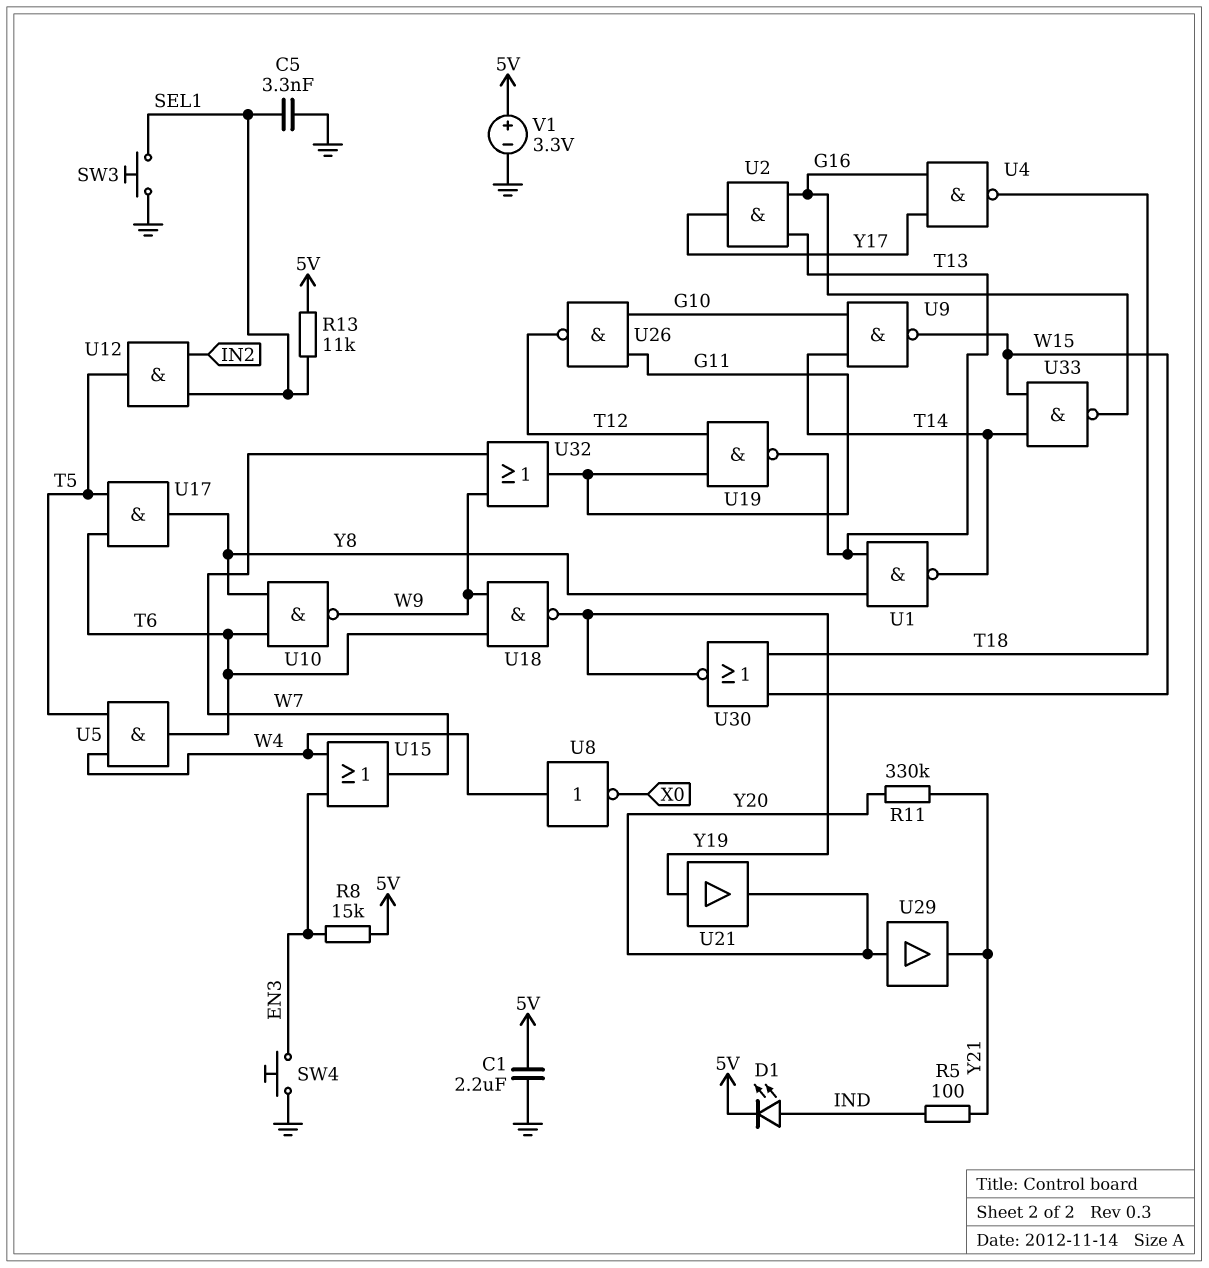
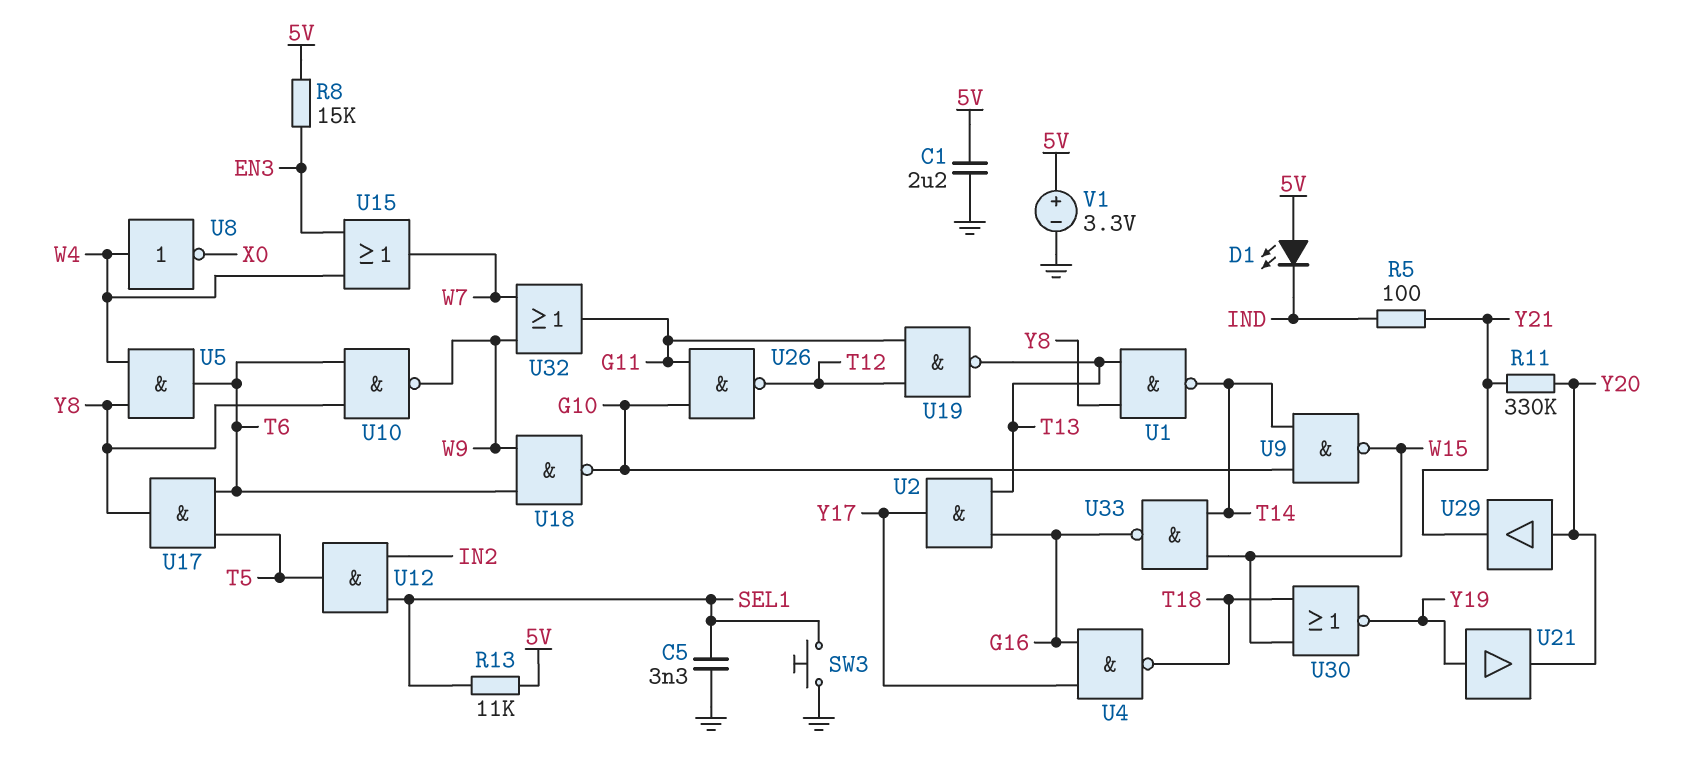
D1: LED (A IND, K 5V) -> LED (A 5V, K IND)
SW4: button (EN3, GND) -> none
U5: AND (in T5, in W4, out T6) -> AND (in W4, in Y8, out T6)
U18: NAND (in T6, in W9, out Y19) -> NAND (in T6, in W9, out G10)

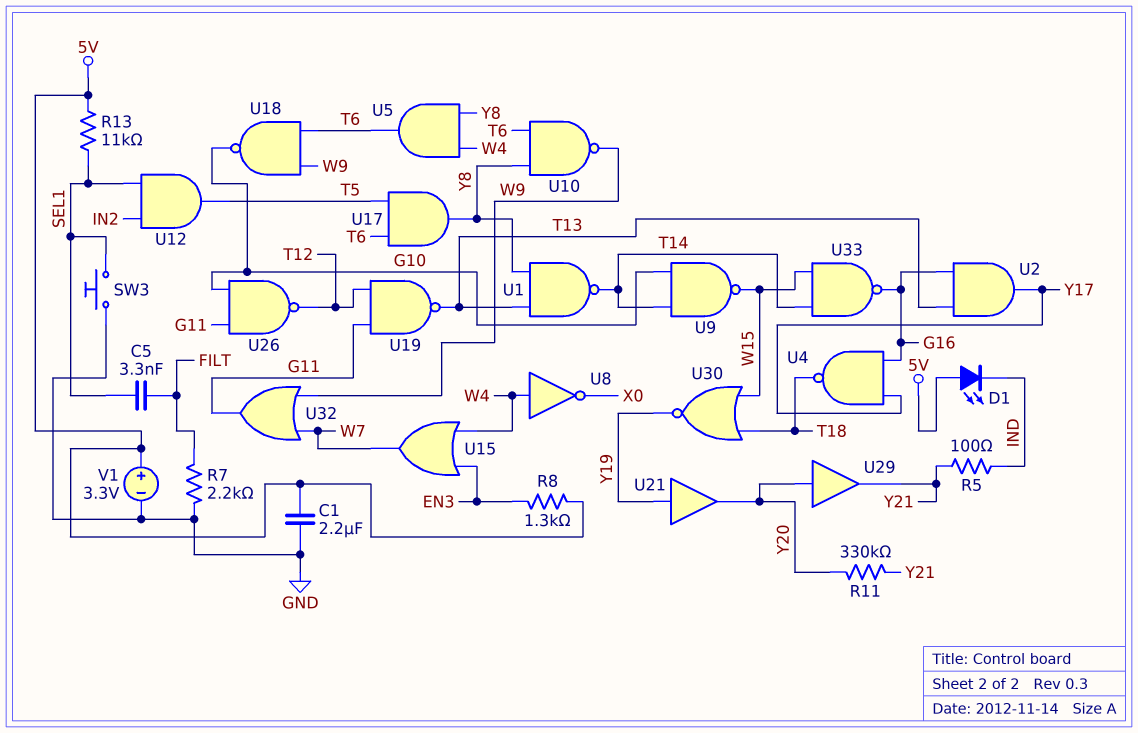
C5: 3.3nF (GND, SEL1) -> 3.3nF (FILT, SEL1)
R7: none -> 2.2k (FILT, GND)
R8: 15k (5V, EN3) -> 1.3k (5V, EN3)

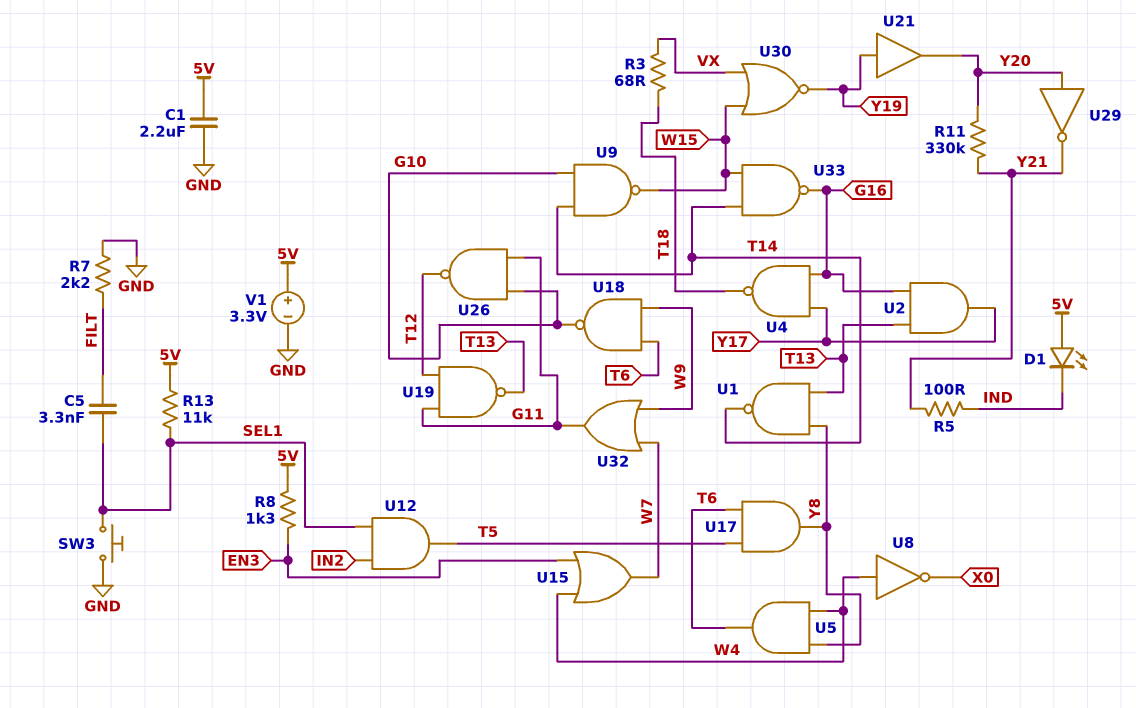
R3: none -> 68 (T18, VX)
U10: NAND (in T6, in Y8, out W9) -> none
U29: buffer (in Y20, out Y21) -> NOT (in Y20, out Y21)
U30: NOR (in T18, in W15, out Y19) -> NOR (in VX, in W15, out Y19)

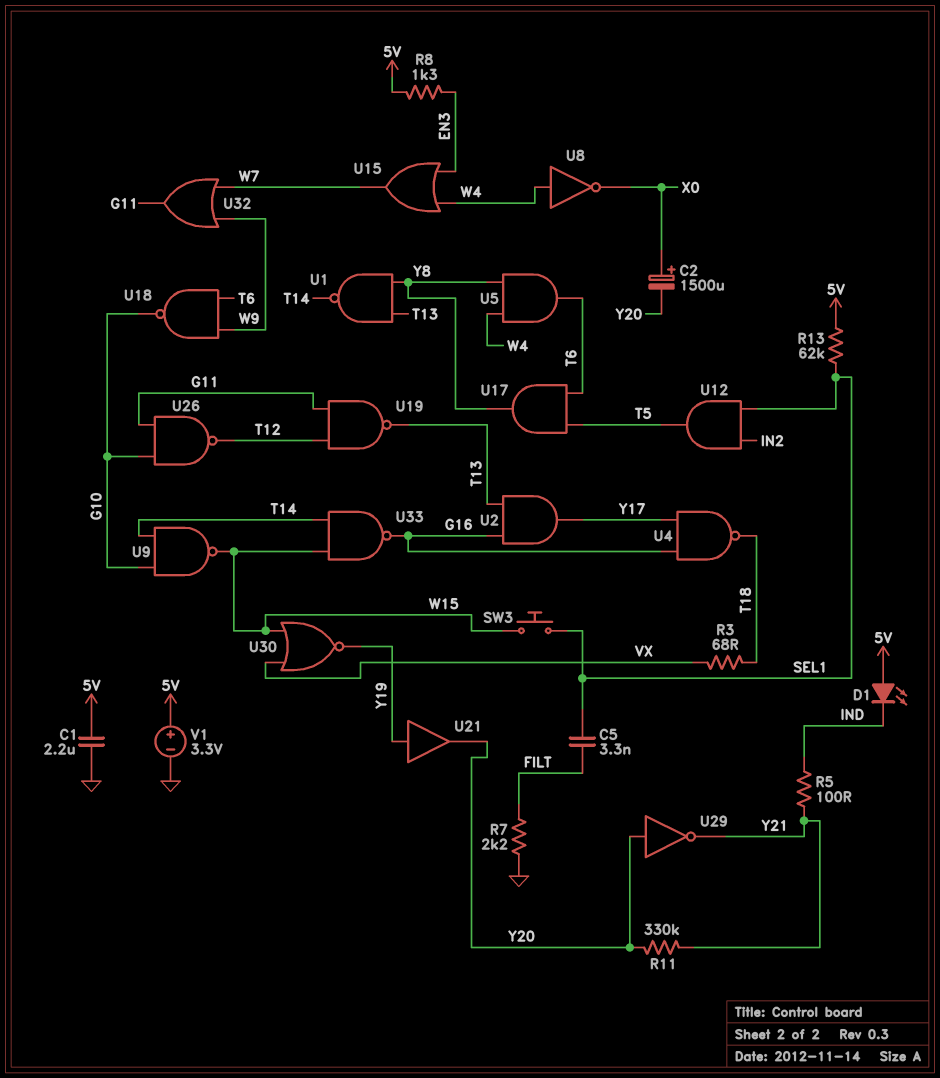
C2: none -> 1500uF (plus X0, minus Y20)
R13: 11k (5V, SEL1) -> 62k (5V, SEL1)
SW3: button (GND, SEL1) -> button (SEL1, W15)

